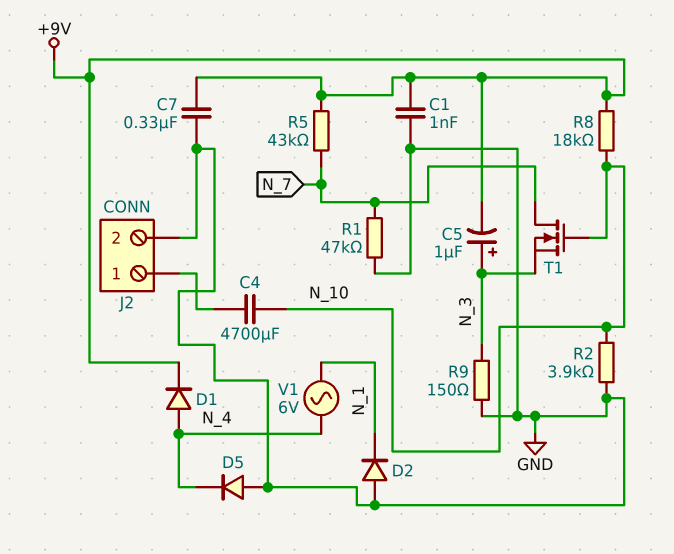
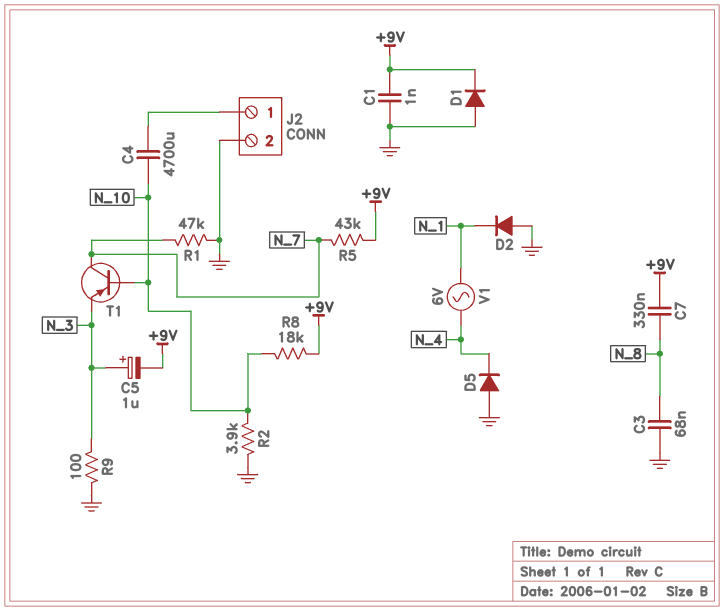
C3: none -> 68nF (GND, N_8)
C7: 330nF (+9V, GND) -> 330nF (+9V, N_8)
D1: diode (A N_4, K +9V) -> diode (A GND, K +9V)
R9: 150 (GND, N_3) -> 100 (GND, N_3)
T1: NMOS (G N_10, D N_7, S N_3) -> PNP (B N_10, C N_7, E N_3)

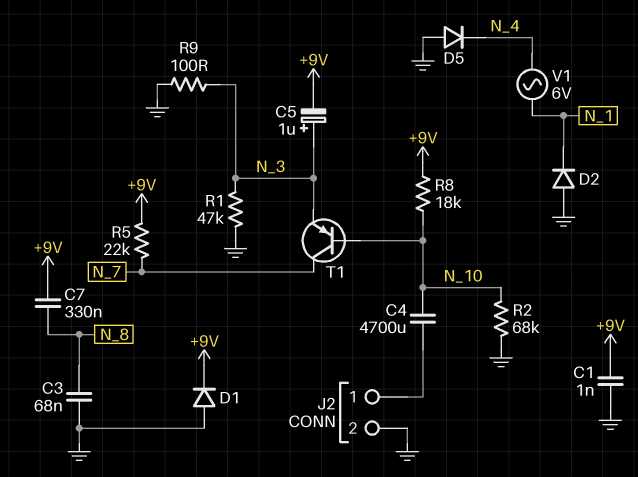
R1: 47k (GND, N_7) -> 47k (GND, N_3)
R2: 3.9k (GND, N_10) -> 68k (GND, N_10)
R5: 43k (+9V, N_7) -> 22k (+9V, N_7)

